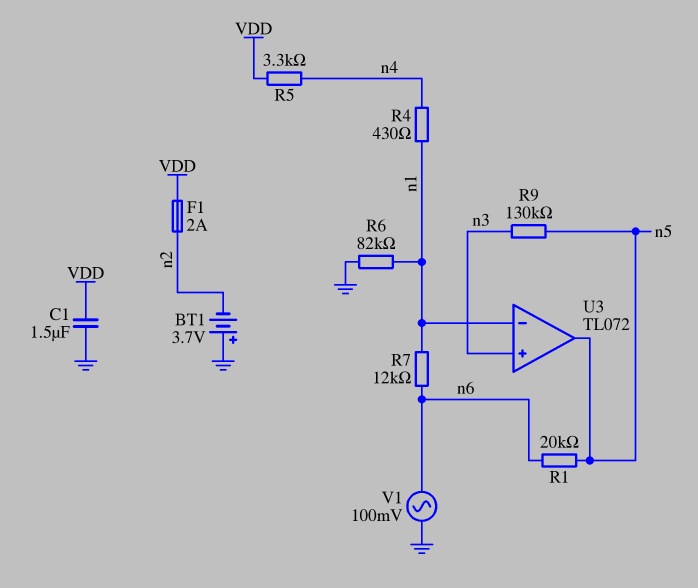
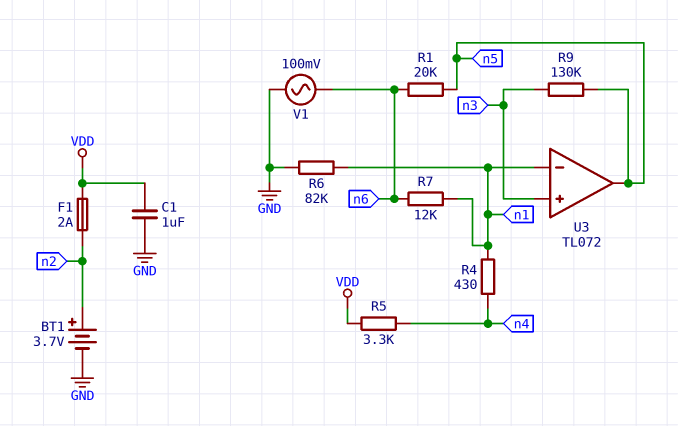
BT1: 3.7V (plus GND, minus n2) -> 3.7V (plus n2, minus GND)
C1: 1.5uF (GND, VDD) -> 1uF (GND, VDD)

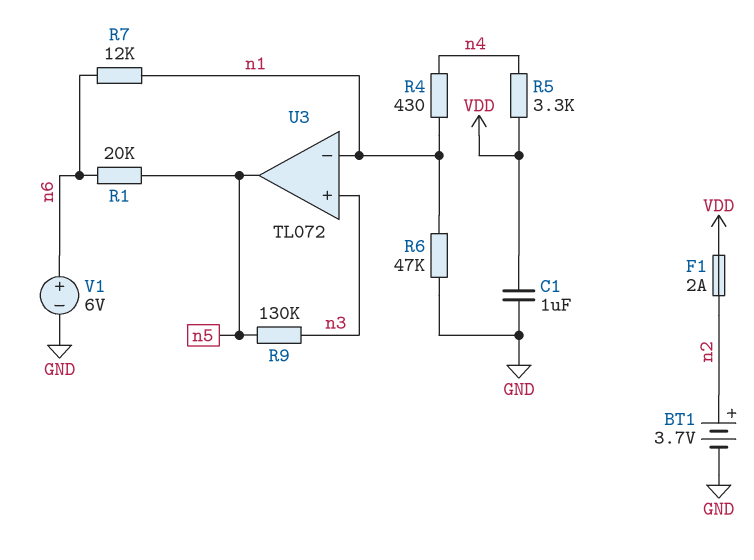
R6: 82k (GND, n1) -> 47k (GND, n1)
V1: AC 100mV (GND, n6) -> 6V (plus n6, minus GND)

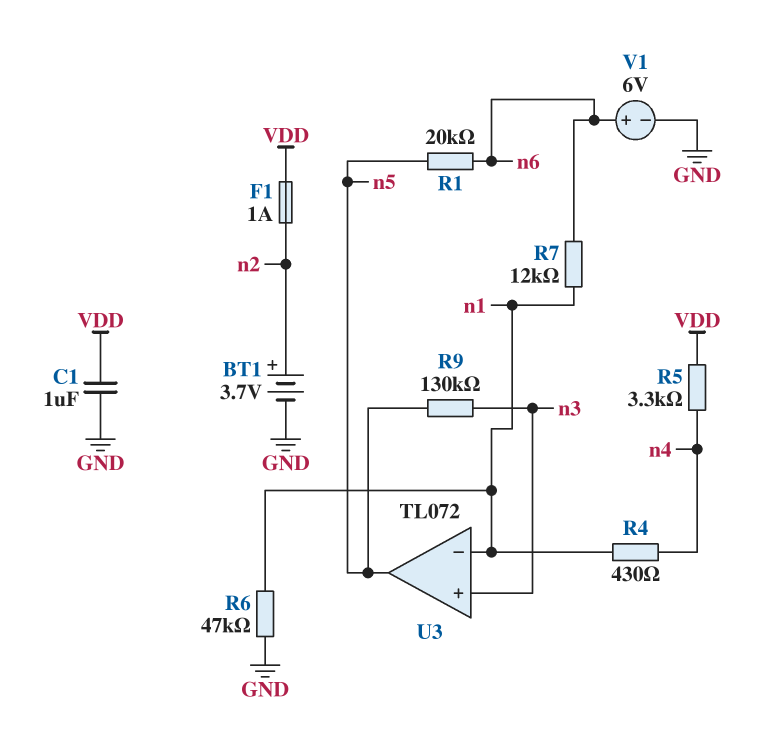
F1: 2A (VDD, n2) -> 1A (VDD, n2)

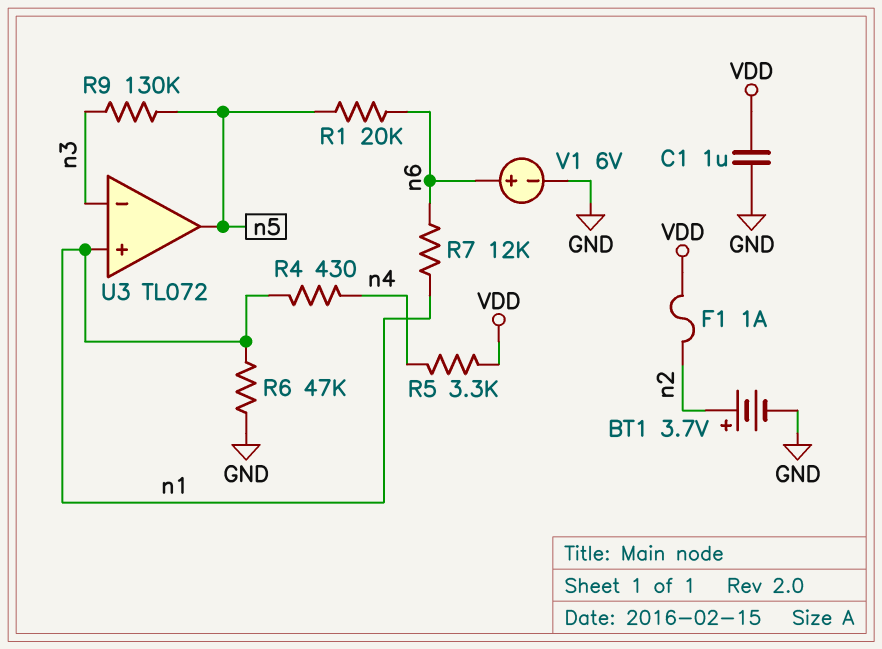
U3 pin in+: n3 -> n1
U3 pin in-: n1 -> n3

